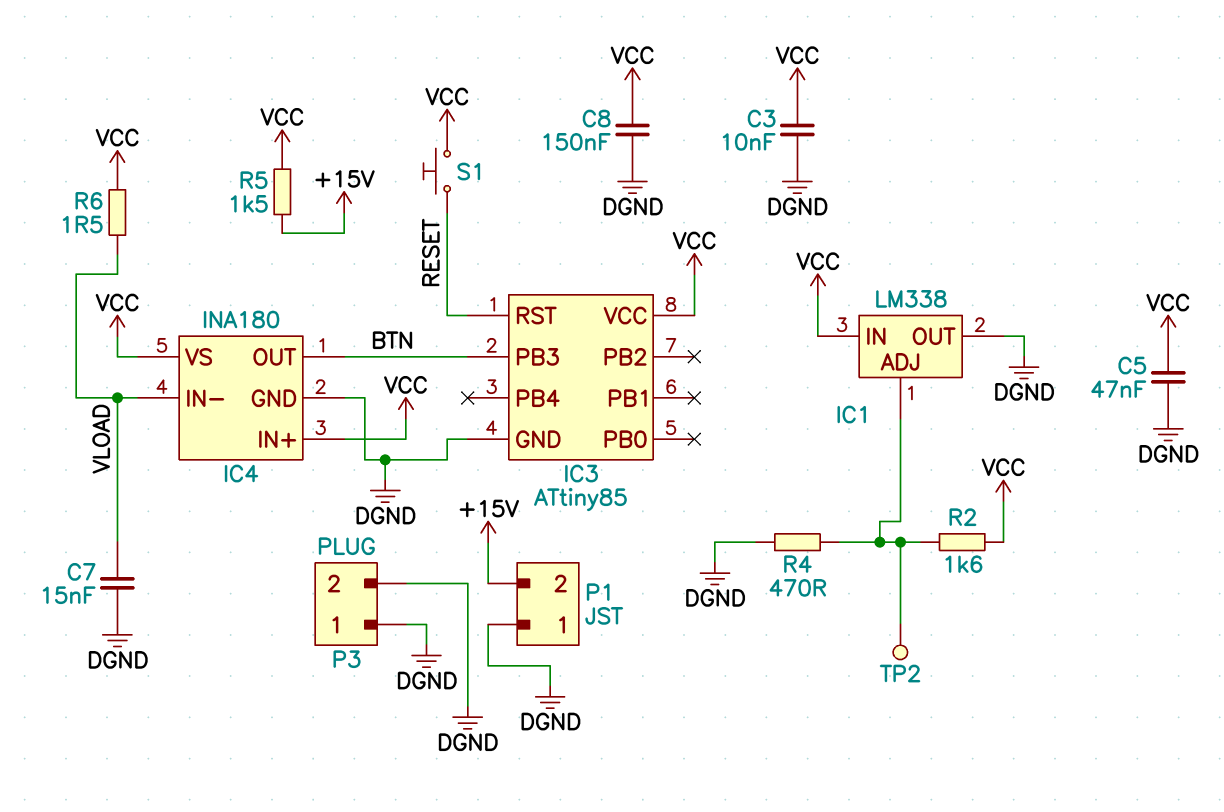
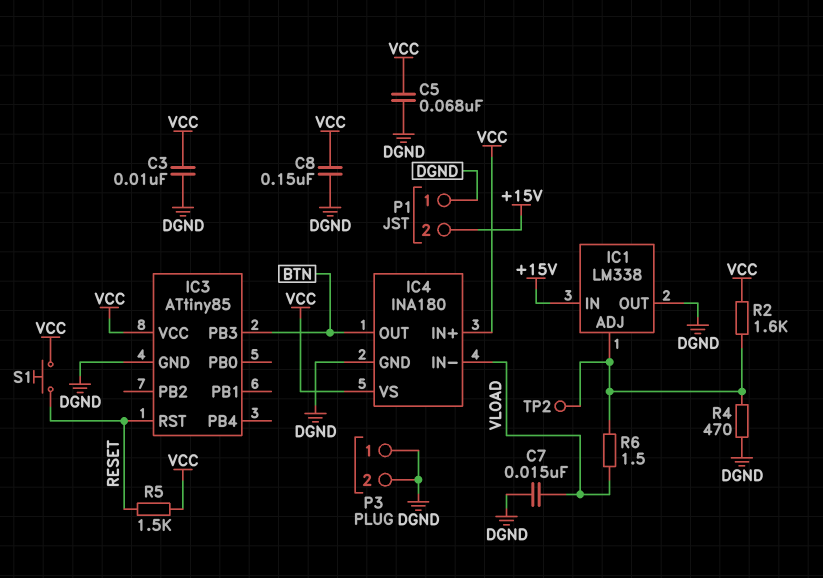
C5: 47nF (DGND, VCC) -> 68nF (DGND, VCC)
IC1 pin IN: VCC -> +15V
R5: 1.5k (+15V, VCC) -> 1.5k (RESET, VCC)
R6: 1.5 (VCC, VLOAD) -> 1.5 (IC1/ADJ, VLOAD)

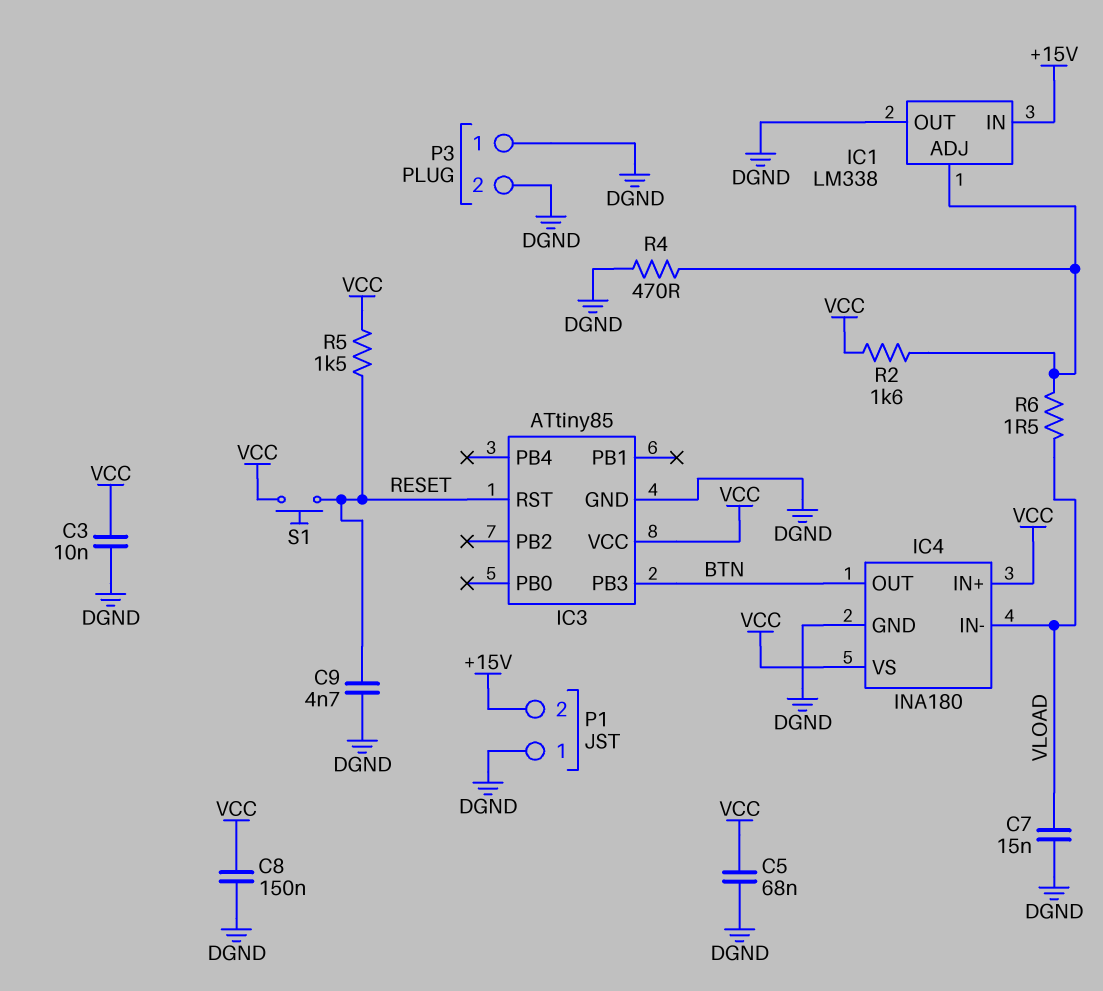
C9: none -> 4.7nF (DGND, RESET)
TP2: test point (IC1/ADJ) -> none

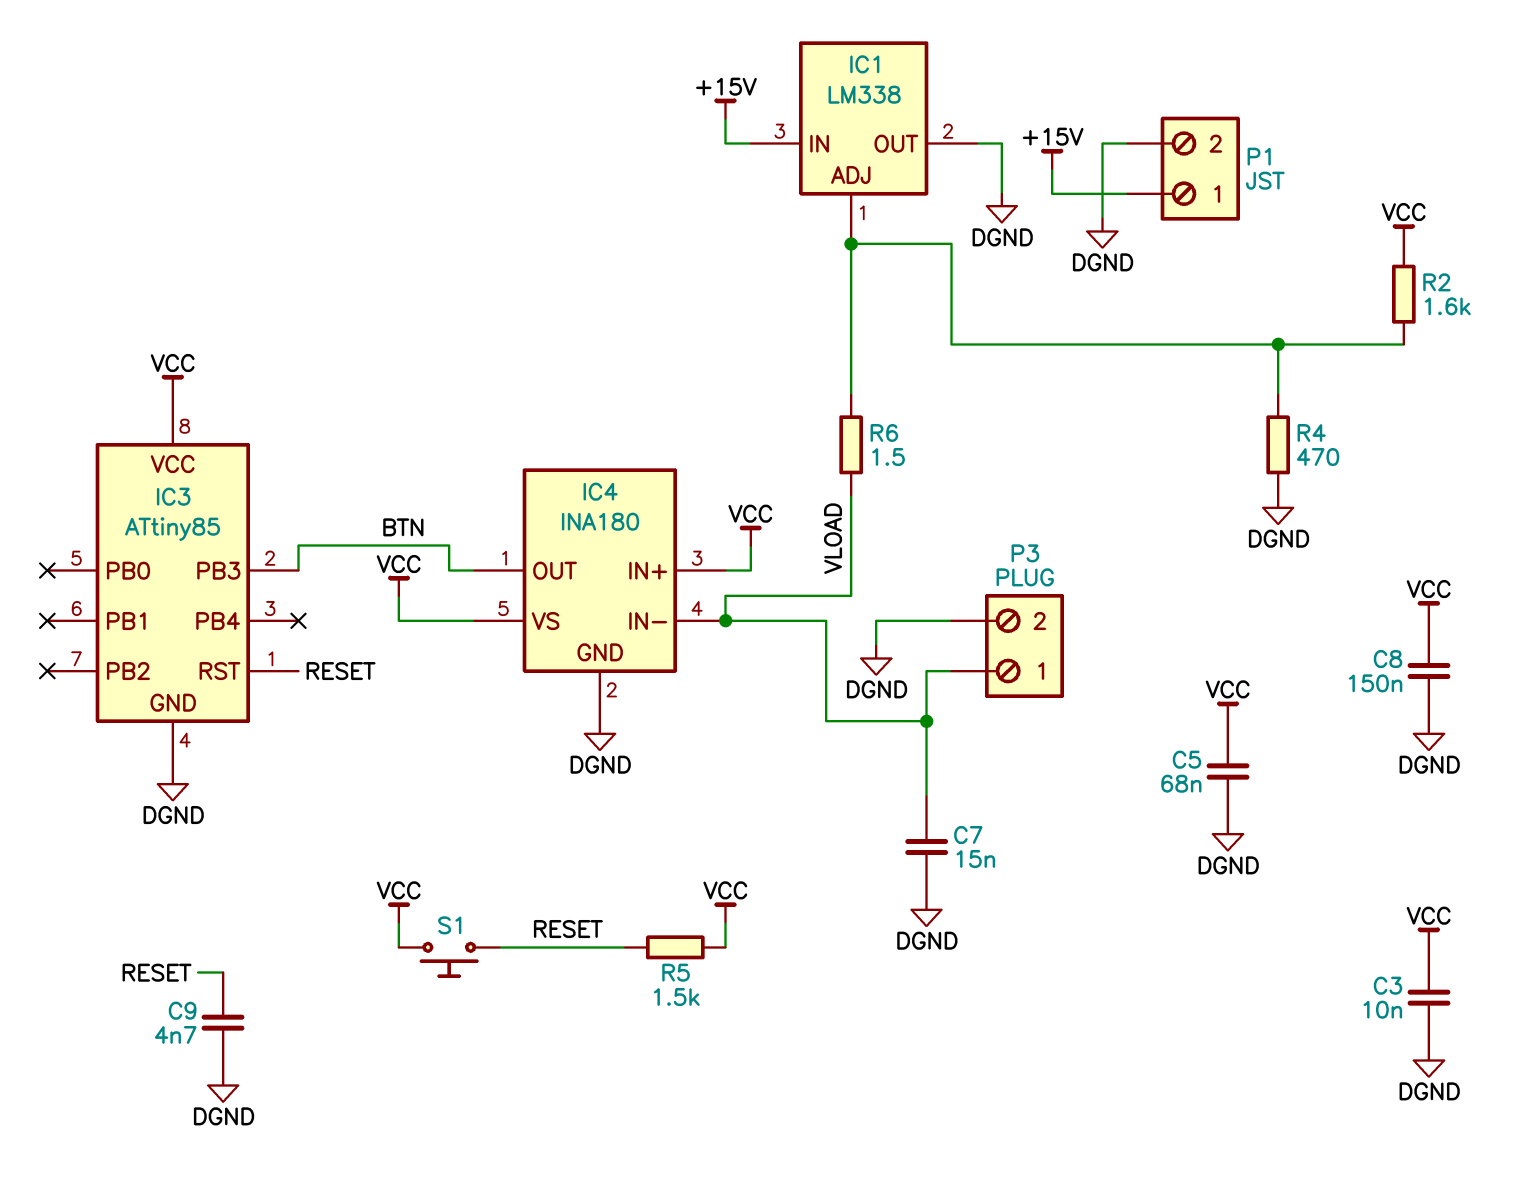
P1 pin 1: DGND -> +15V
P1 pin 2: +15V -> DGND
P3 pin 1: DGND -> VLOAD

